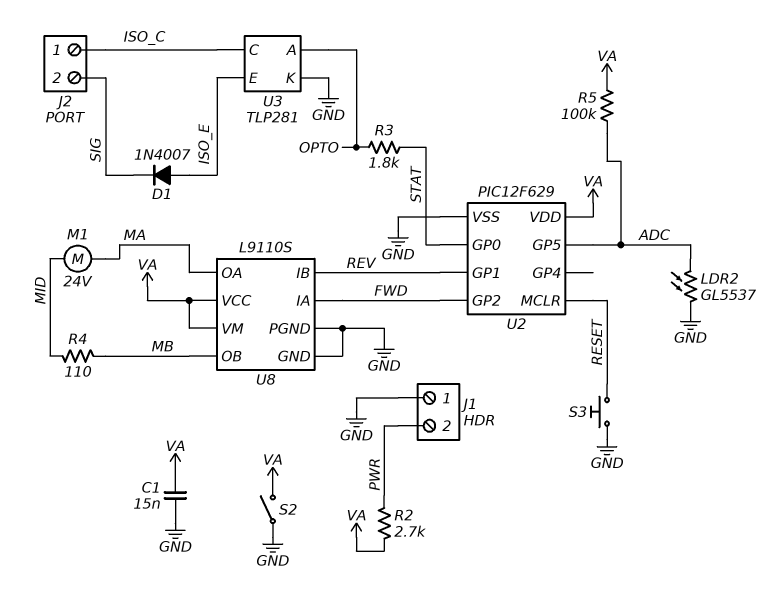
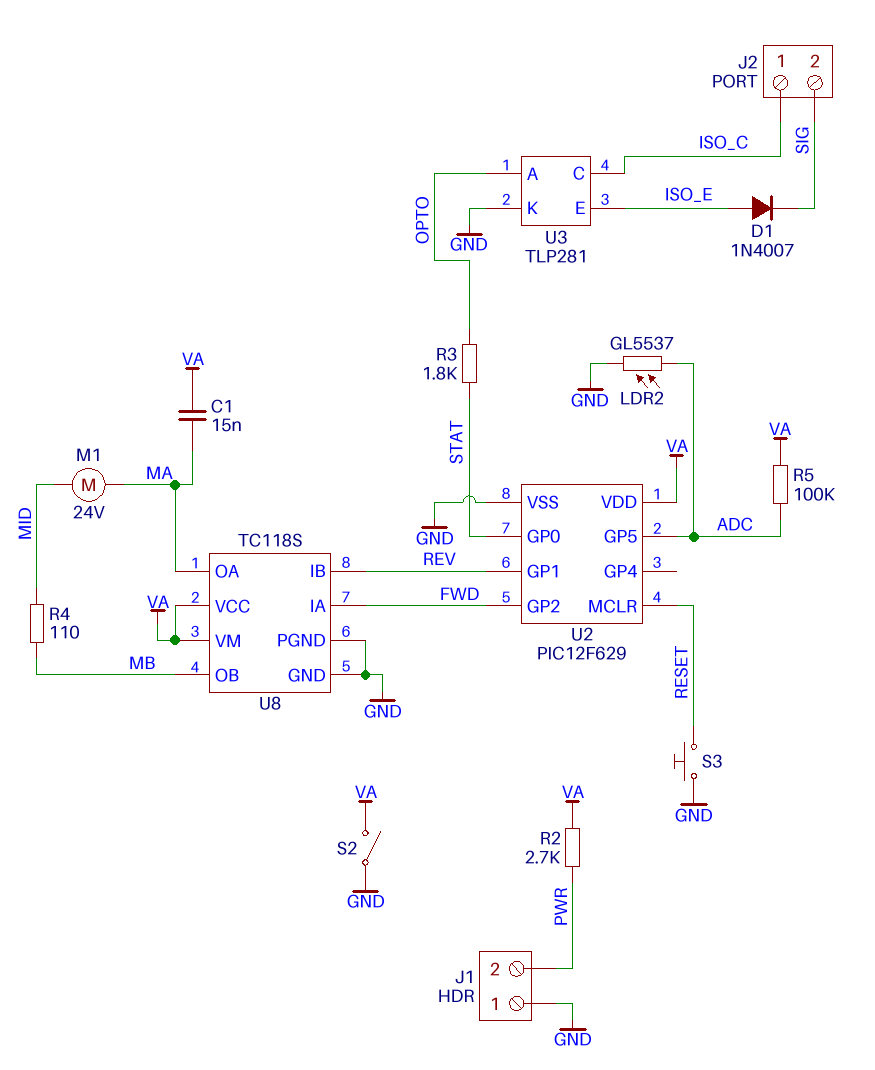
C1: 15nF (GND, VA) -> 15nF (MA, VA)
U8: L9110S -> TC118S

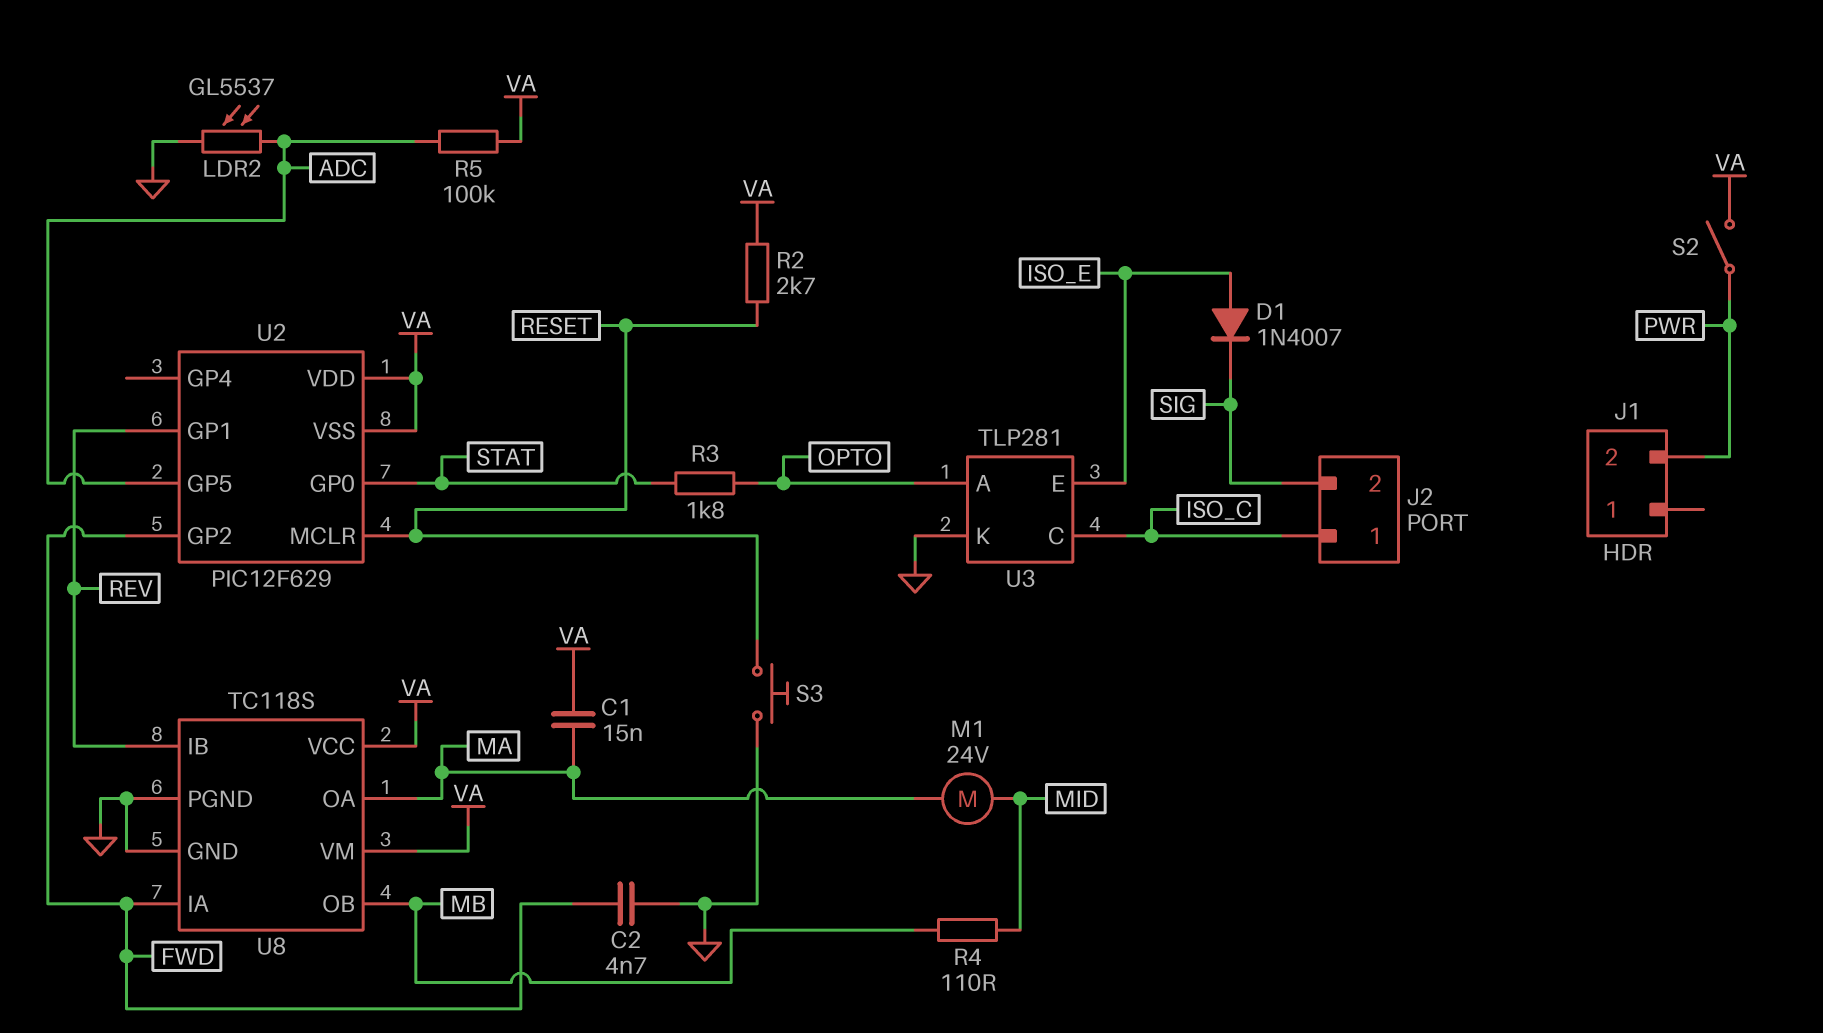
C2: none -> 4.7nF (FWD, GND)
J1 pin 1: GND -> none
R2: 2.7k (PWR, VA) -> 2.7k (RESET, VA)
S2: switch (GND, VA) -> switch (PWR, VA)
U2 pin VSS: GND -> VA

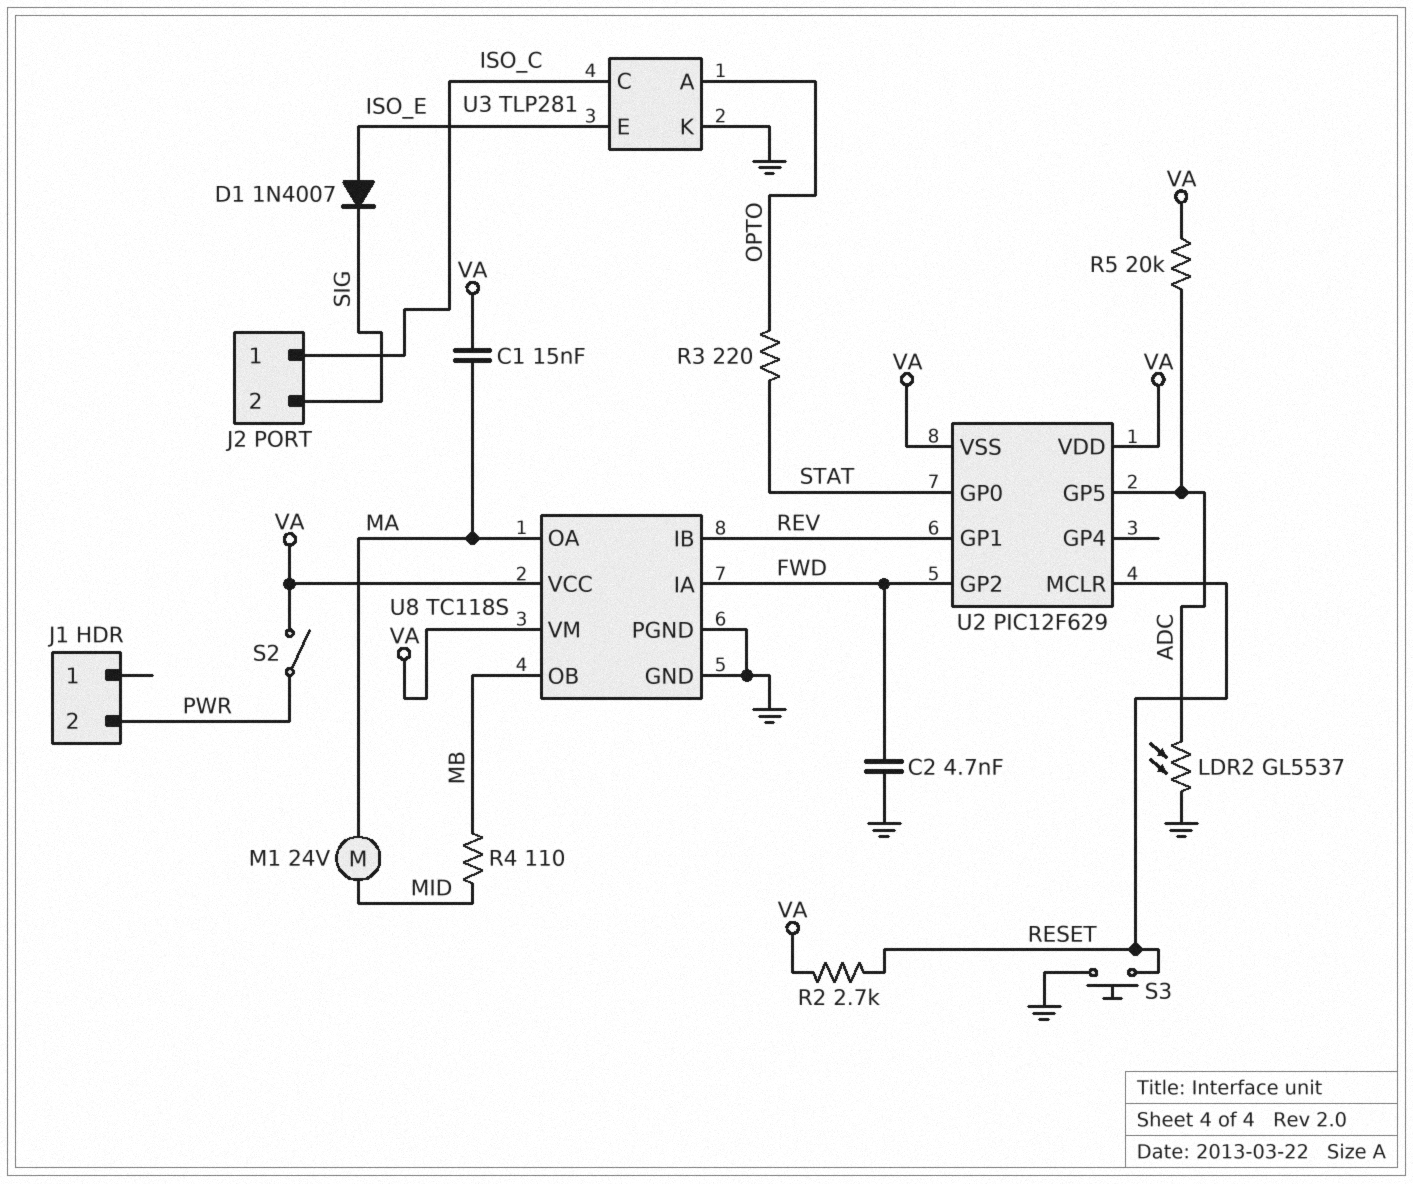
R3: 1.8k (OPTO, STAT) -> 220 (OPTO, STAT)
R5: 100k (ADC, VA) -> 20k (ADC, VA)

